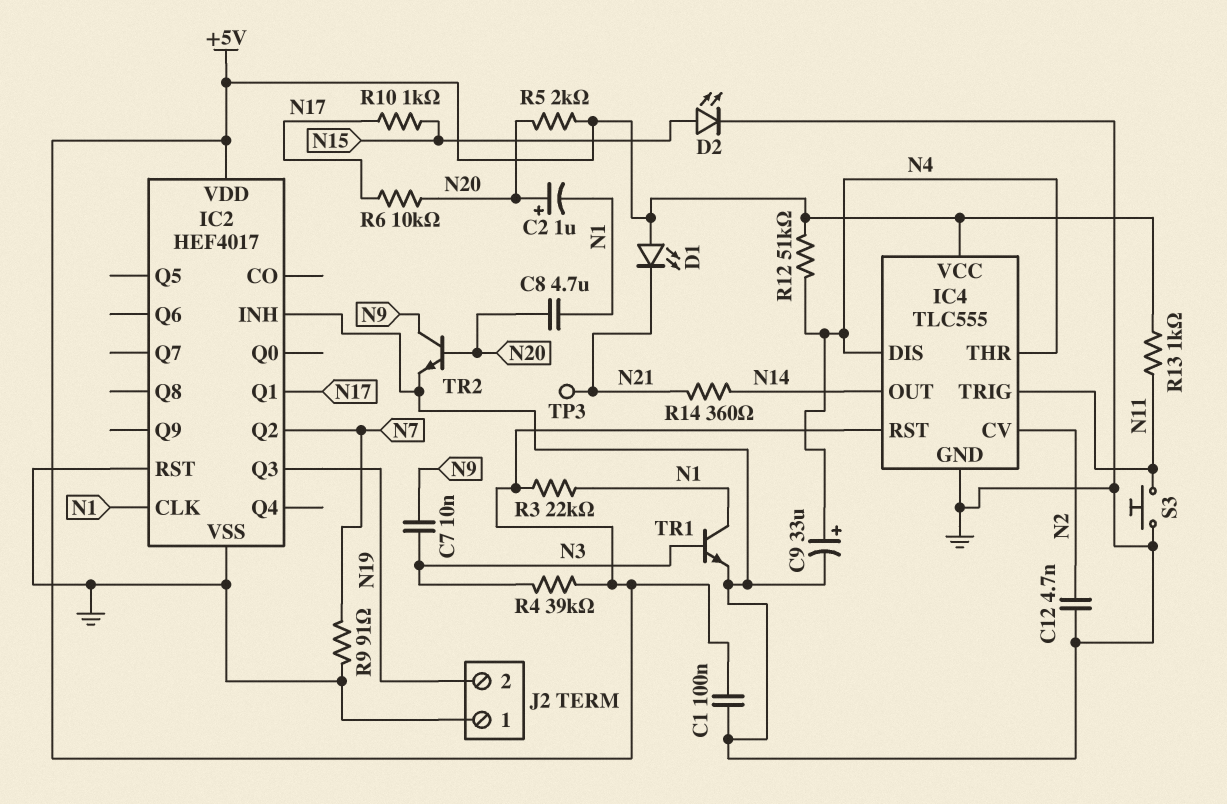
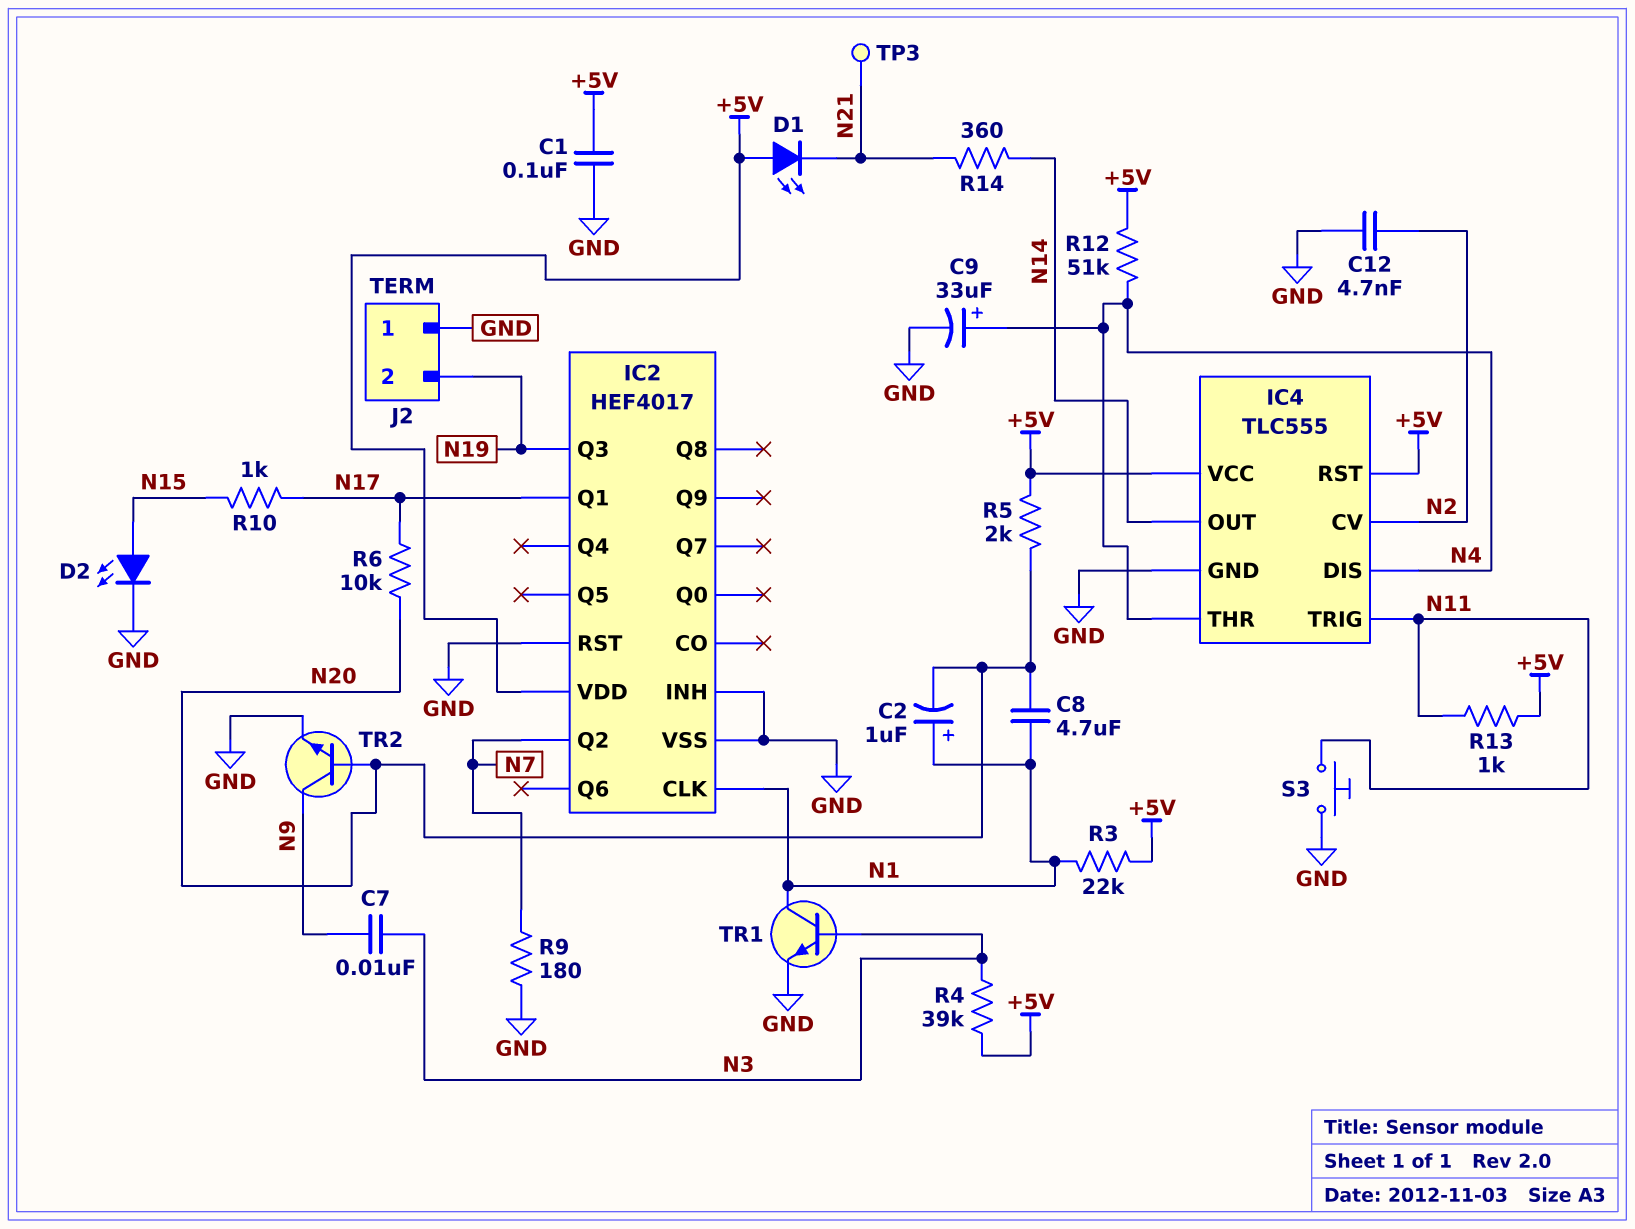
C2: 1uF (plus N20, minus N1) -> 1uF (plus N1, minus N20)
R9: 91 (GND, N7) -> 180 (GND, N7)

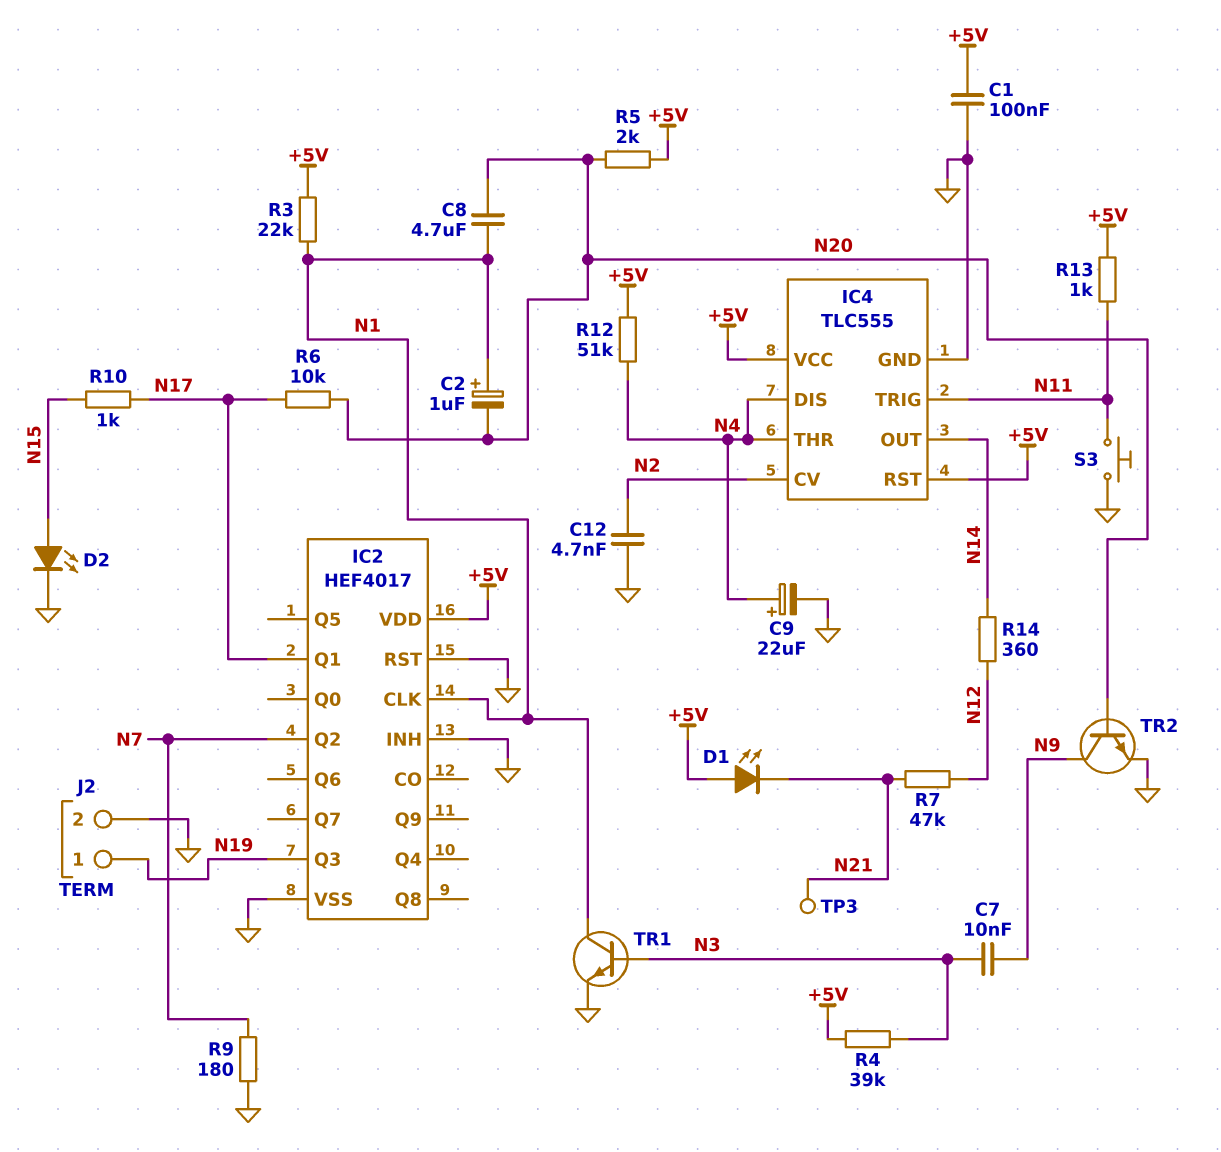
C9: 33uF (plus N4, minus GND) -> 22uF (plus N4, minus GND)
J2 pin 1: GND -> N19
J2 pin 2: N19 -> GND
R7: none -> 47k (N12, N21)
R14: 360 (N14, N21) -> 360 (N12, N14)

